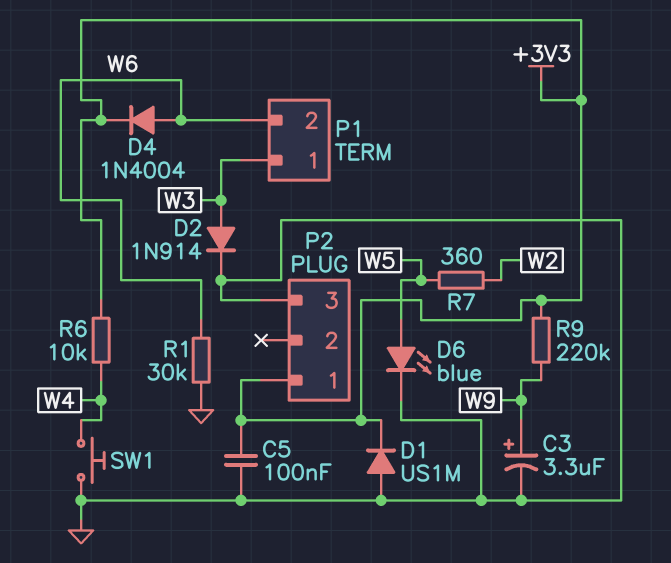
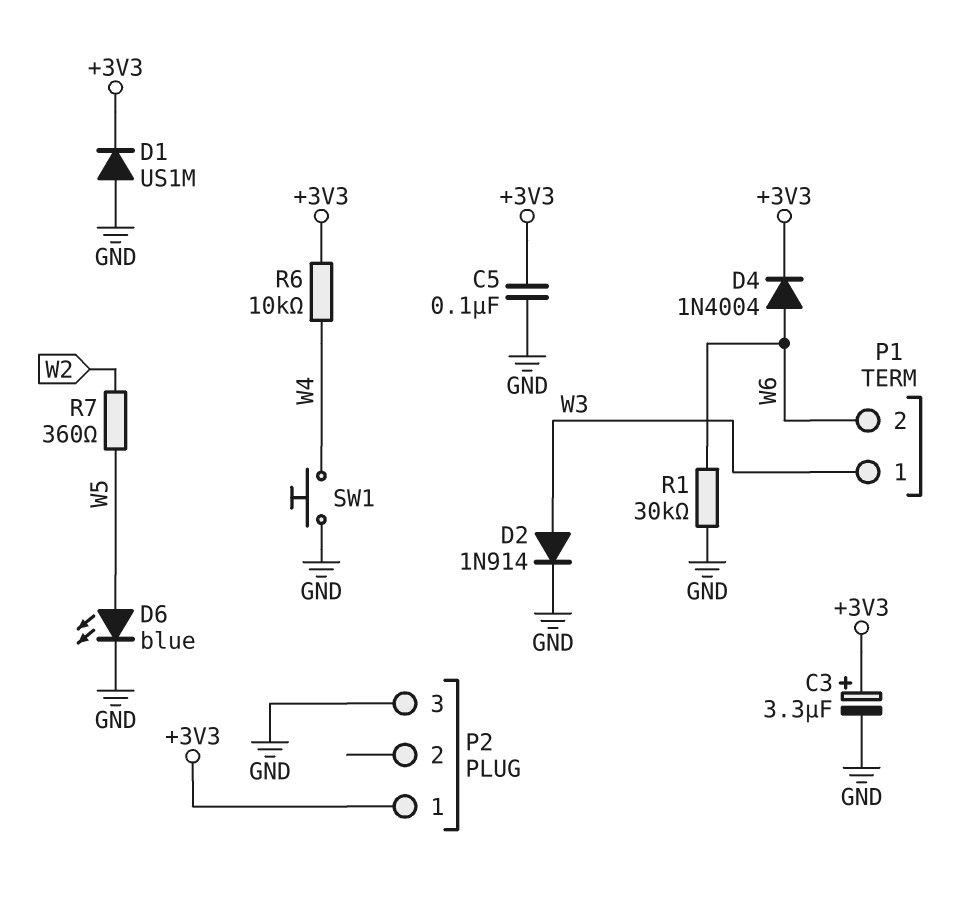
C3: 3.3uF (plus W9, minus GND) -> 3.3uF (plus +3V3, minus GND)
R9: 220k (+3V3, W9) -> none

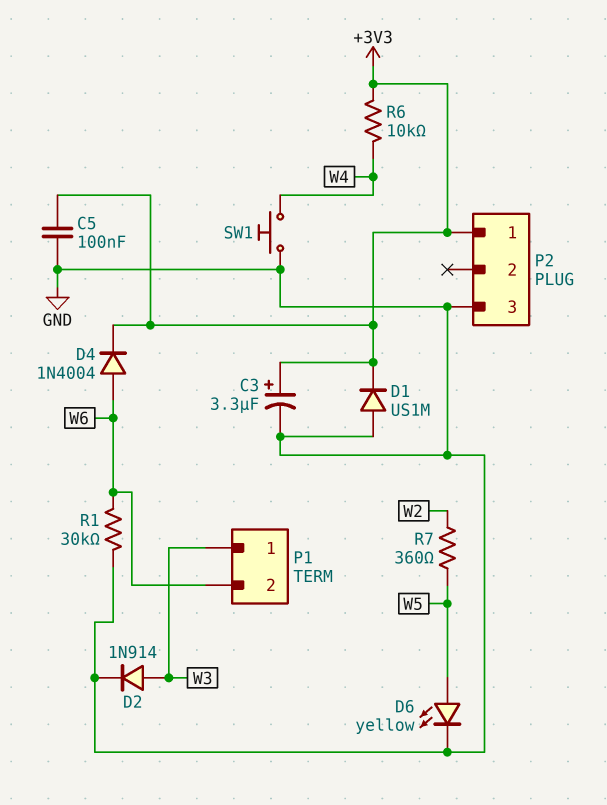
D6: LED blue (A W5, K GND) -> LED yellow (A W5, K GND)

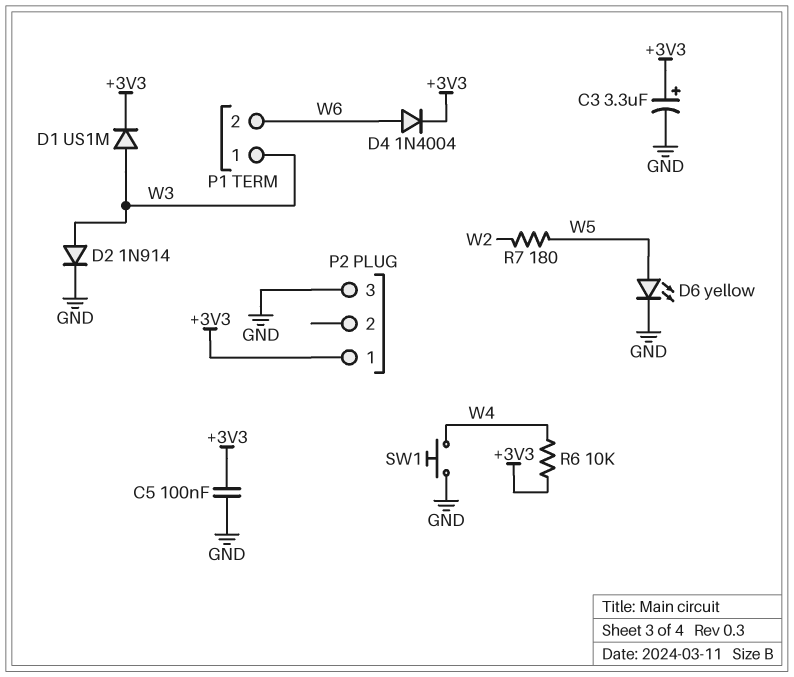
D1: diode US1M (A GND, K +3V3) -> diode US1M (A W3, K +3V3)
R1: 30k (GND, W6) -> none
R7: 360 (W2, W5) -> 180 (W2, W5)

